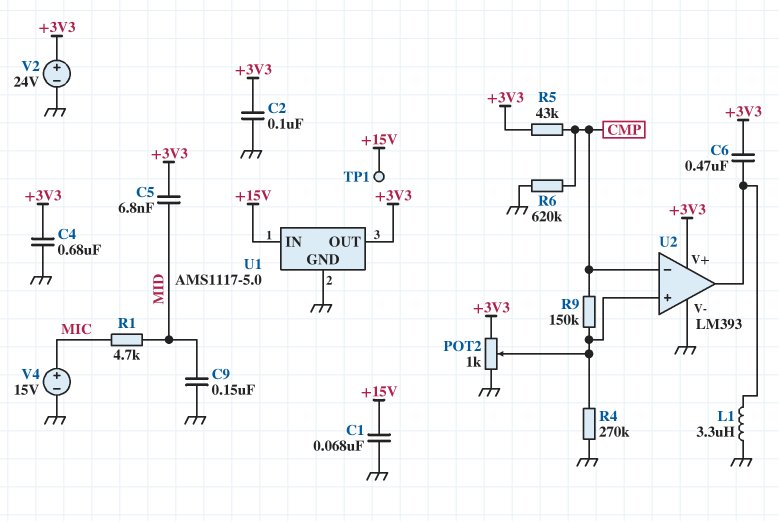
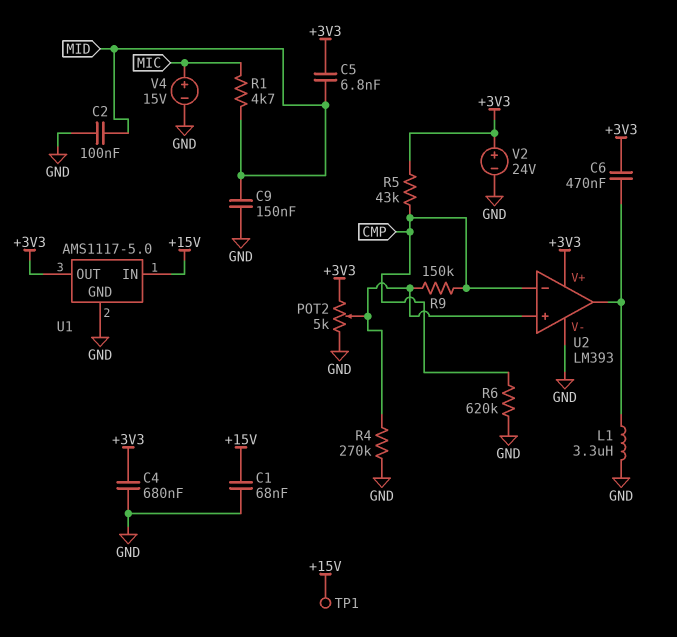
C2: 100nF (+3V3, GND) -> 100nF (GND, MID)
POT2: 1k (+3V3, GND, wiper U2/in+) -> 5k (+3V3, GND, wiper U2/in+)

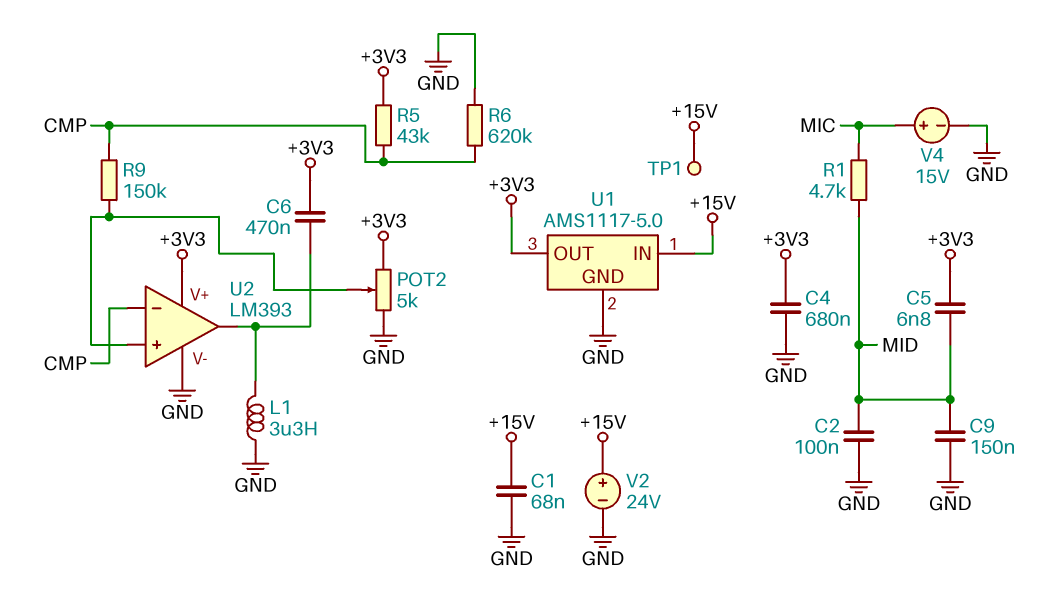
R4: 270k (GND, U2/in+) -> none
V2: 24V (plus +3V3, minus GND) -> 24V (plus +15V, minus GND)

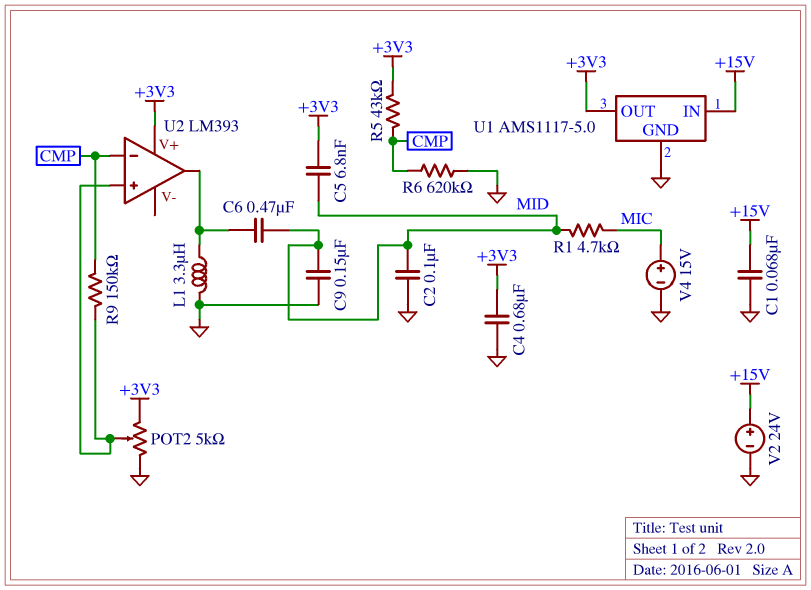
C6: 470nF (+3V3, U2/out) -> 470nF (MID, U2/out)
TP1: test point (+15V) -> none
U2 pin V-: GND -> none

